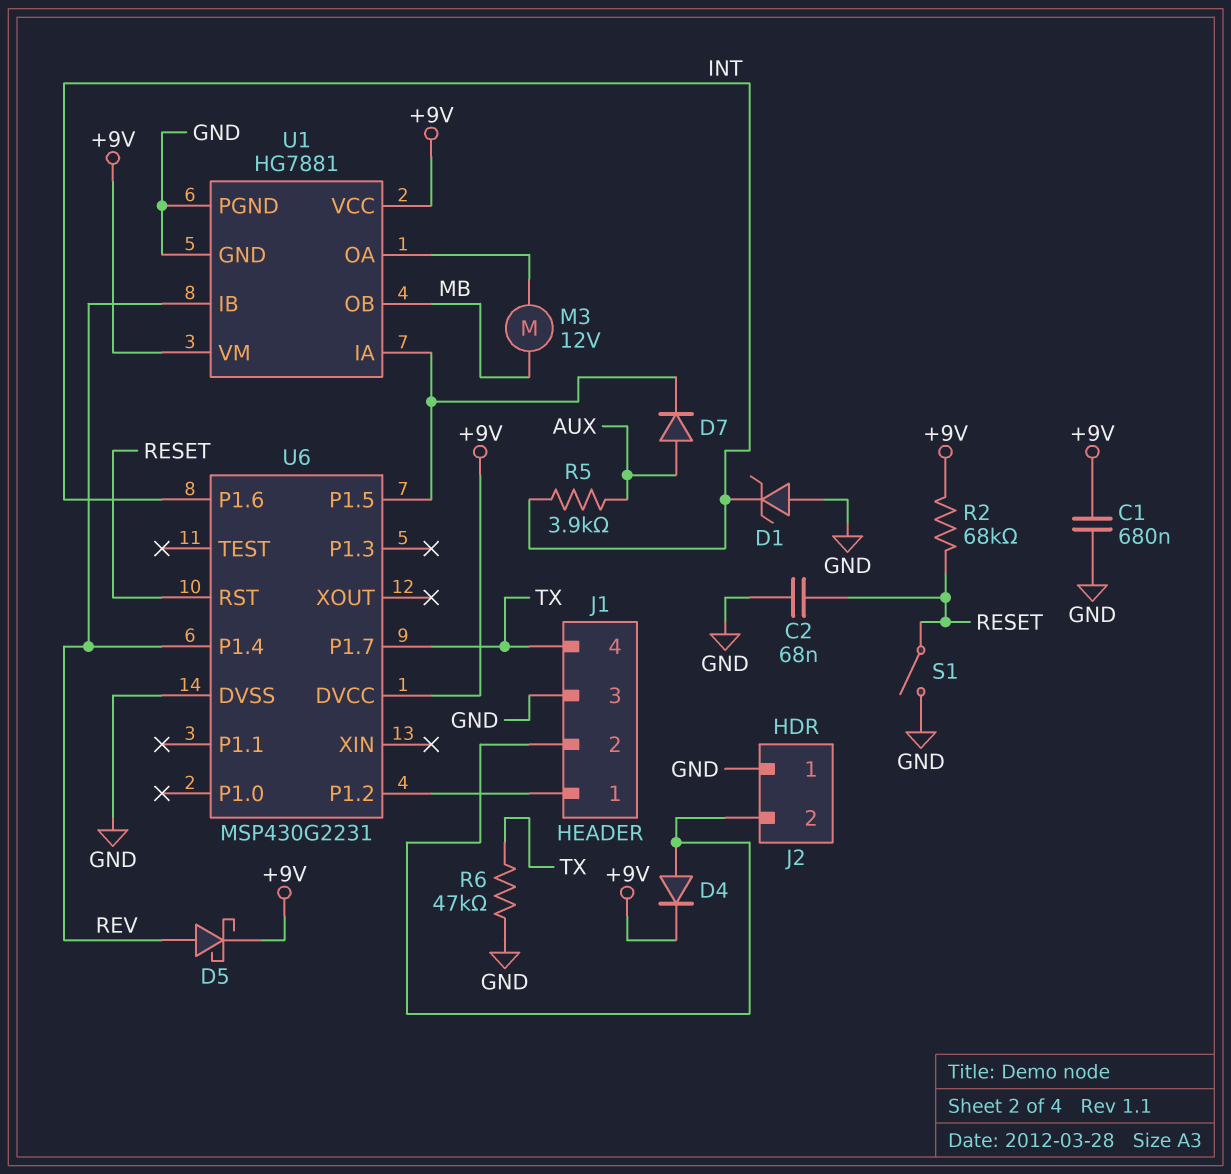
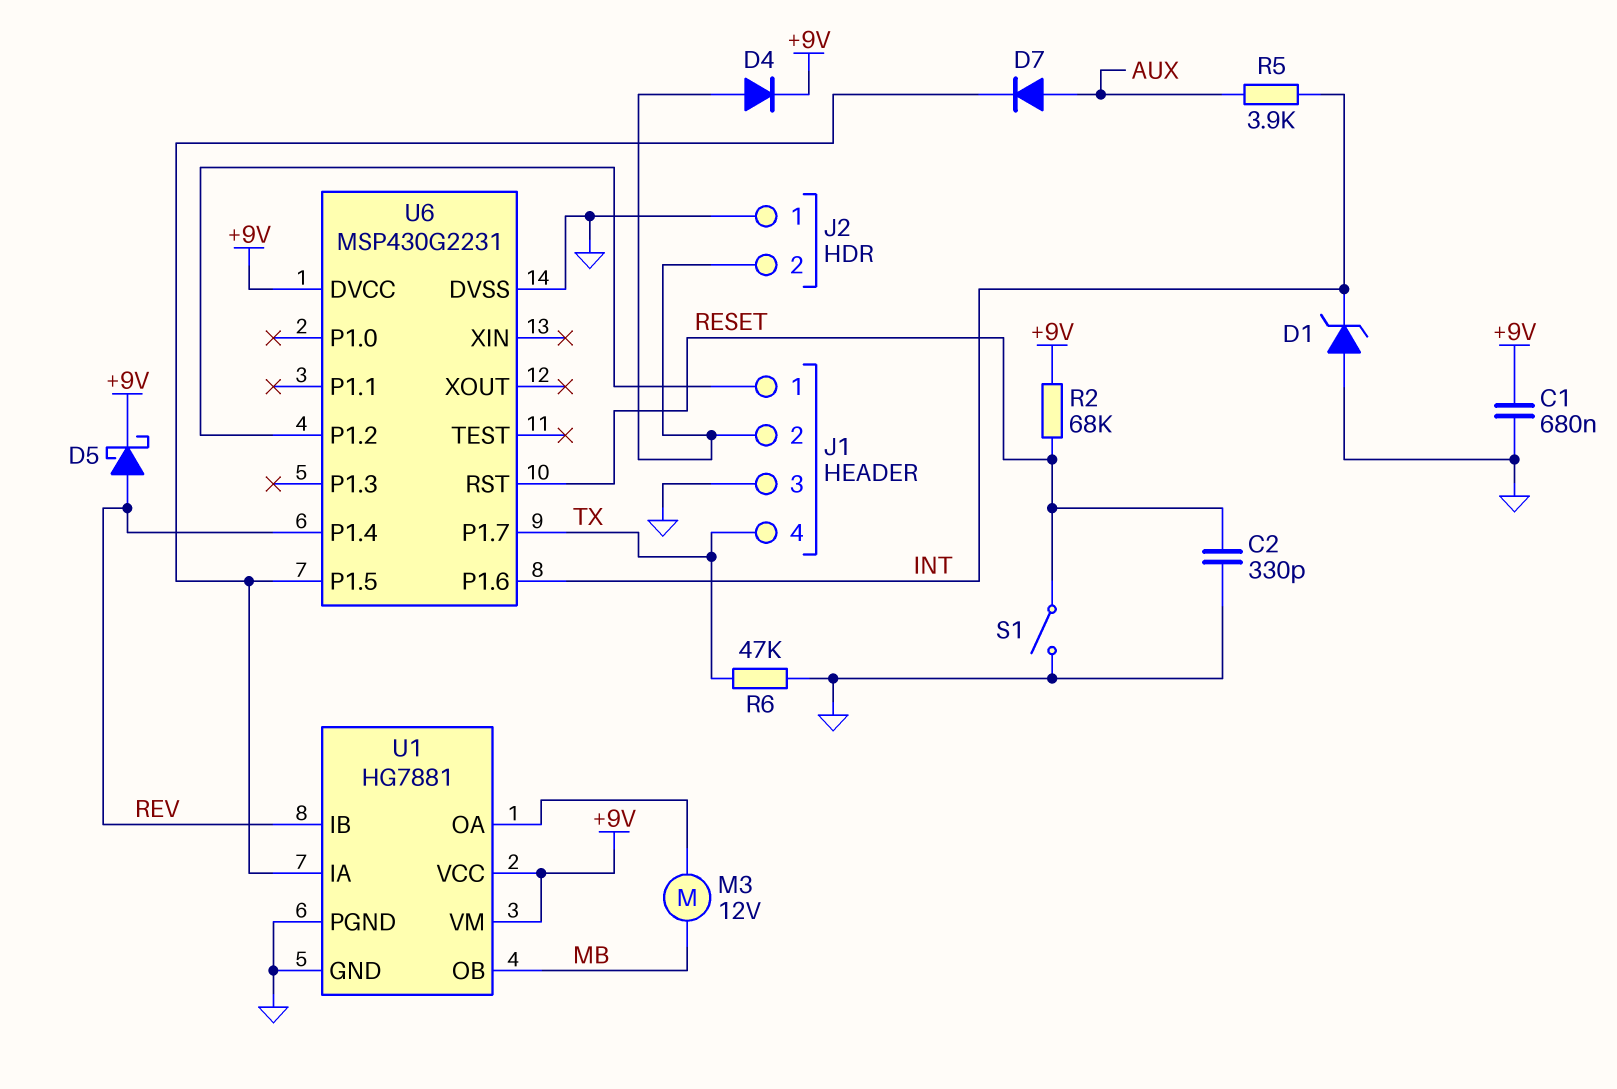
C2: 68nF (GND, RESET) -> 330pF (GND, RESET)

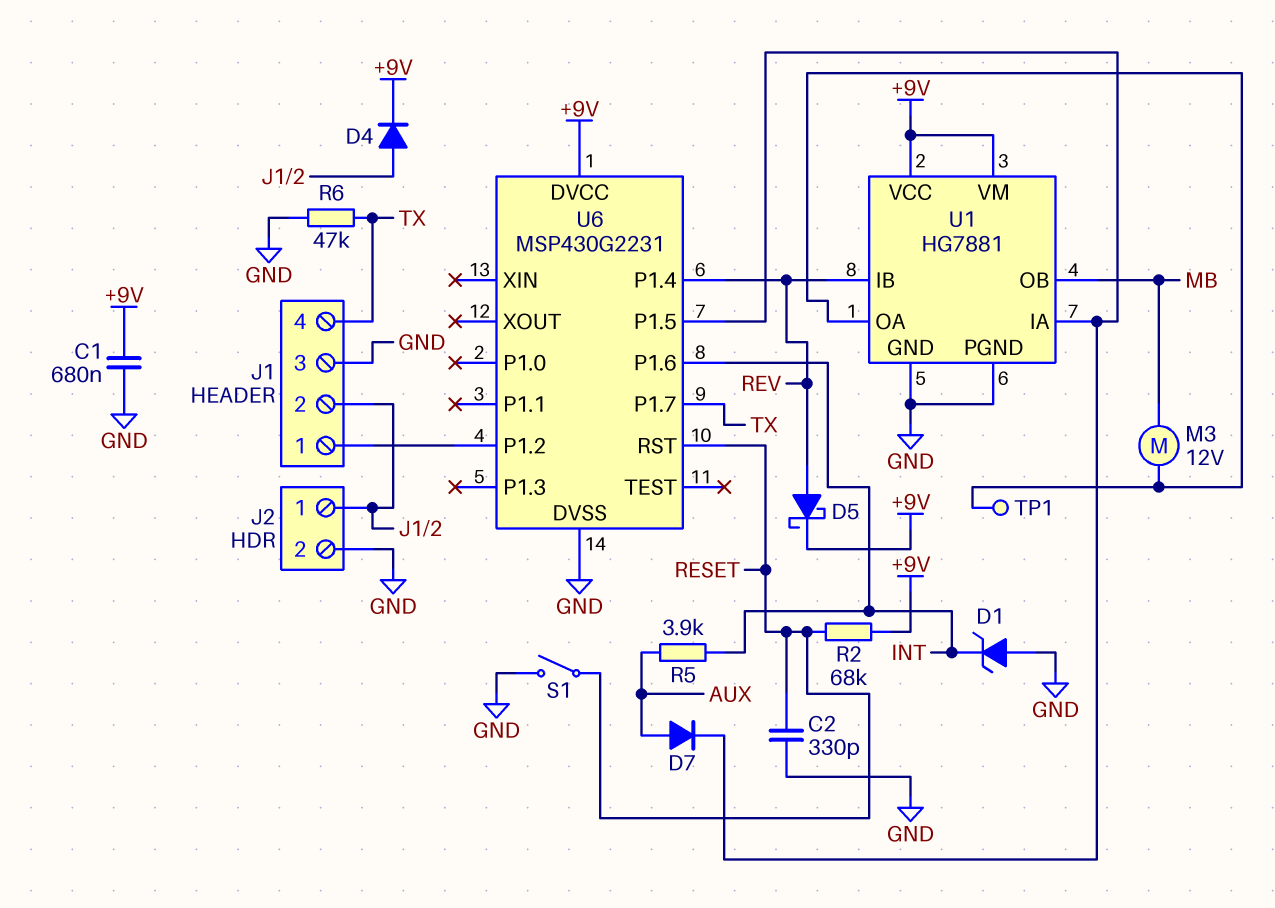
J2 pin 1: GND -> J1/2
J2 pin 2: J1/2 -> GND
TP1: none -> test point (U1/OA)

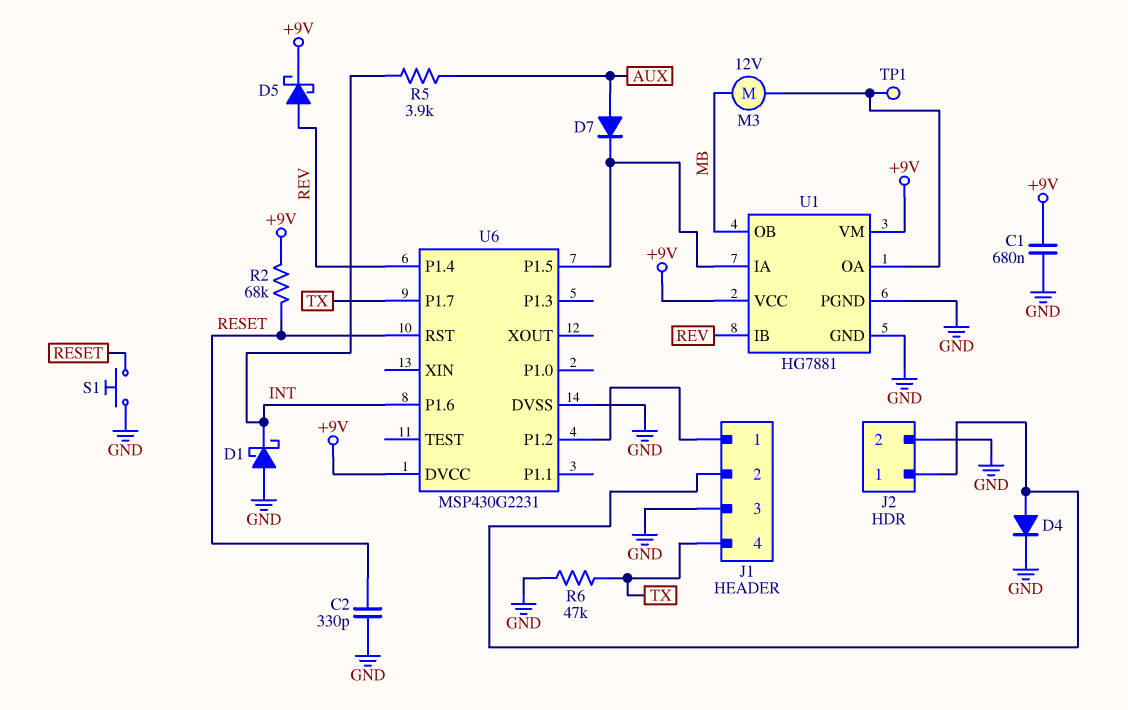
D1: zener (A GND, K INT) -> schottky (A GND, K INT)
D4: diode (A J1/2, K +9V) -> diode (A J1/2, K GND)
S1: switch (GND, RESET) -> button (GND, RESET)

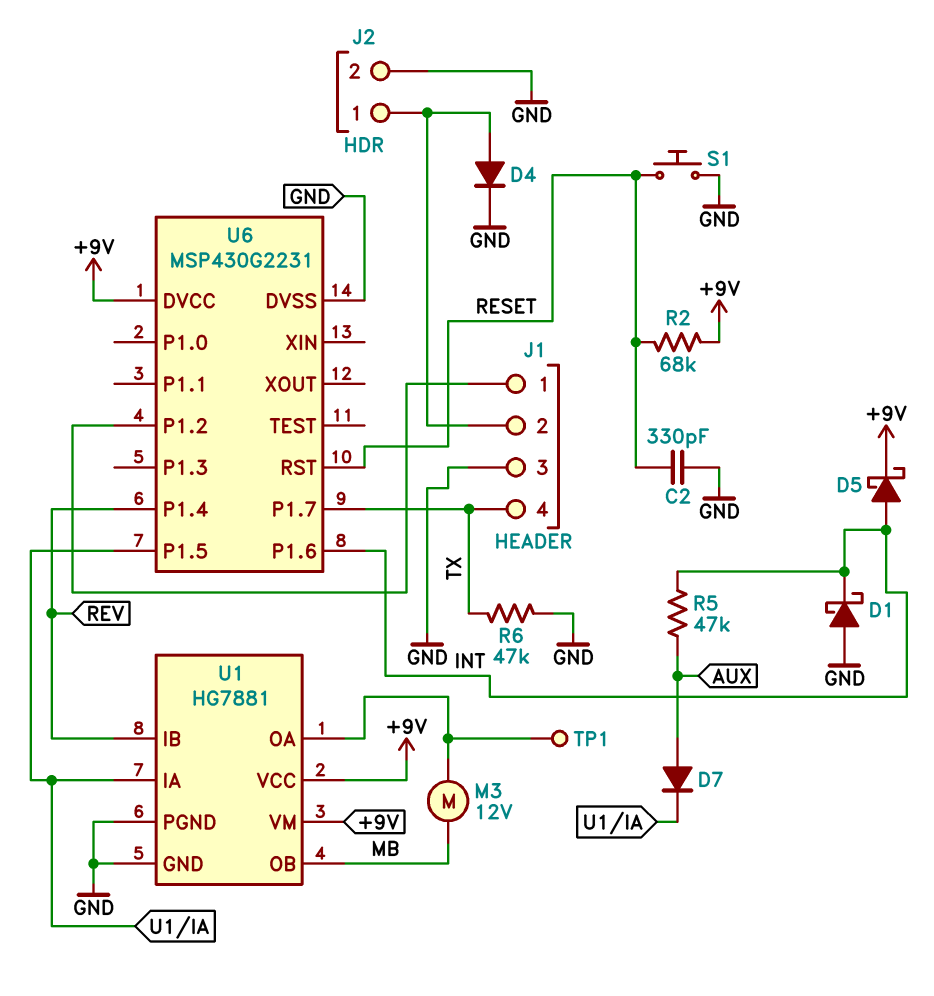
C1: 680nF (+9V, GND) -> none
D5: schottky (A REV, K +9V) -> schottky (A INT, K +9V)
R5: 3.9k (AUX, INT) -> 47k (AUX, INT)

